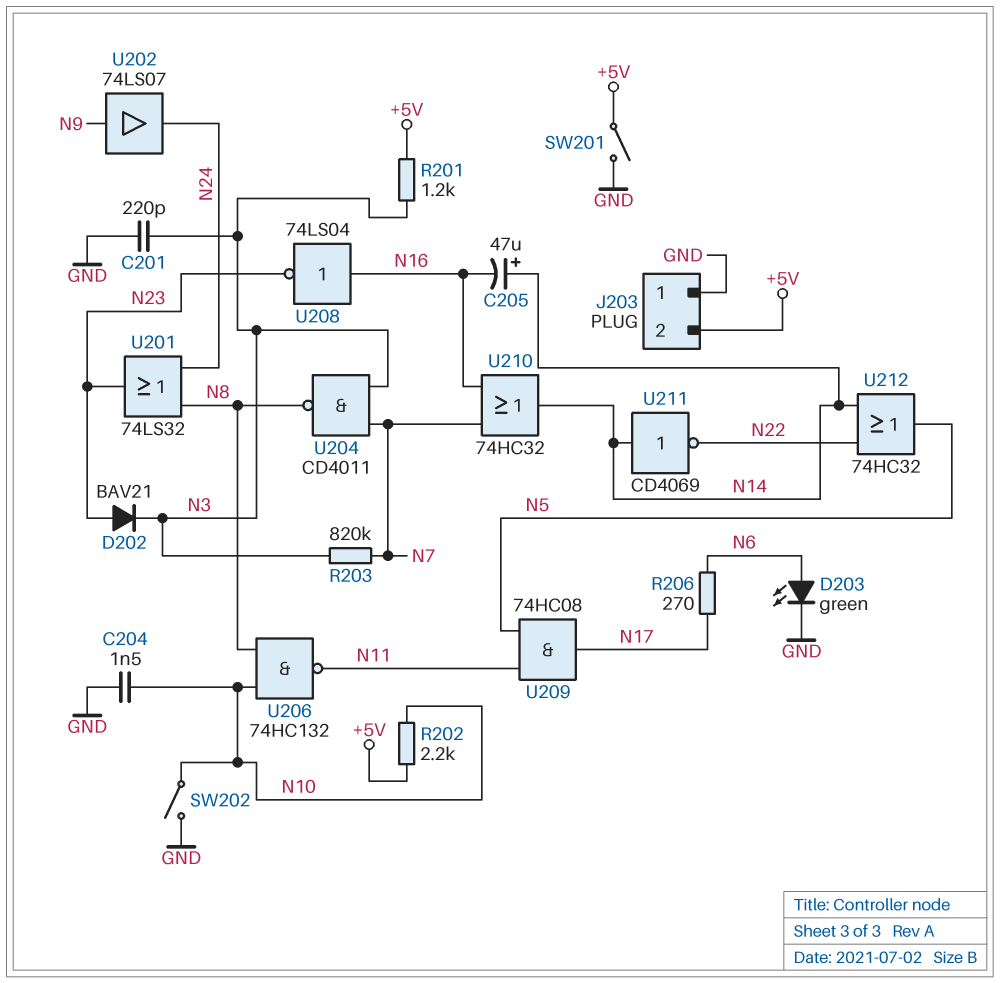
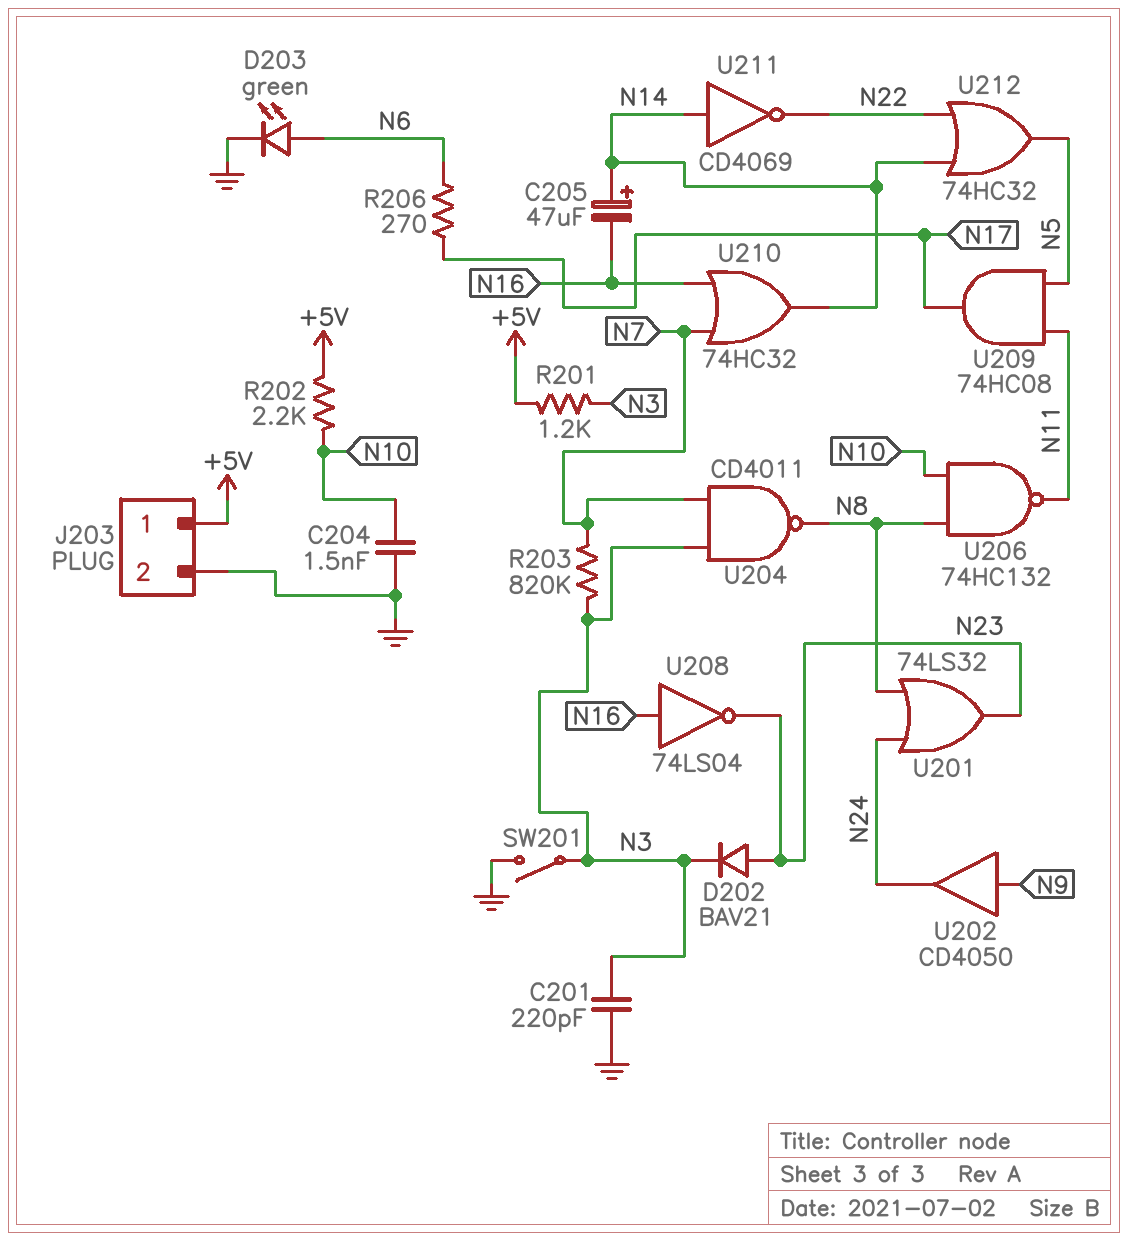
J203 pin 1: GND -> +5V
J203 pin 2: +5V -> GND
SW201: switch (+5V, GND) -> switch (GND, N3)
SW202: switch (GND, N10) -> none
U202: buffer 74LS07 (in N9, out N24) -> buffer CD4050 (in N9, out N24)

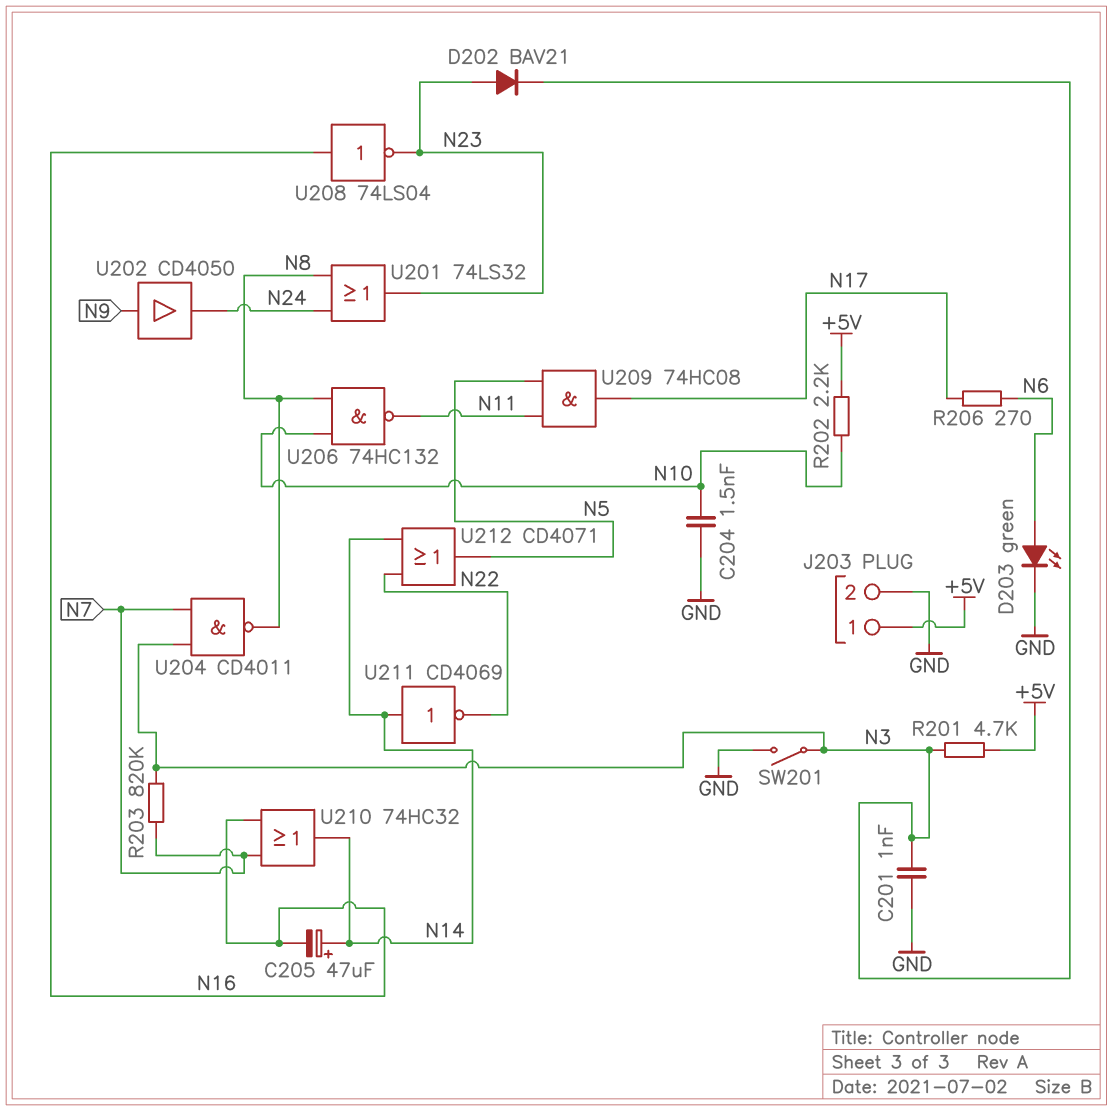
C201: 220pF (GND, N3) -> 1nF (GND, N3)
R201: 1.2k (+5V, N3) -> 4.7k (+5V, N3)
U212: OR 74HC32 (in N14, in N22, out N5) -> OR CD4071 (in N14, in N22, out N5)

